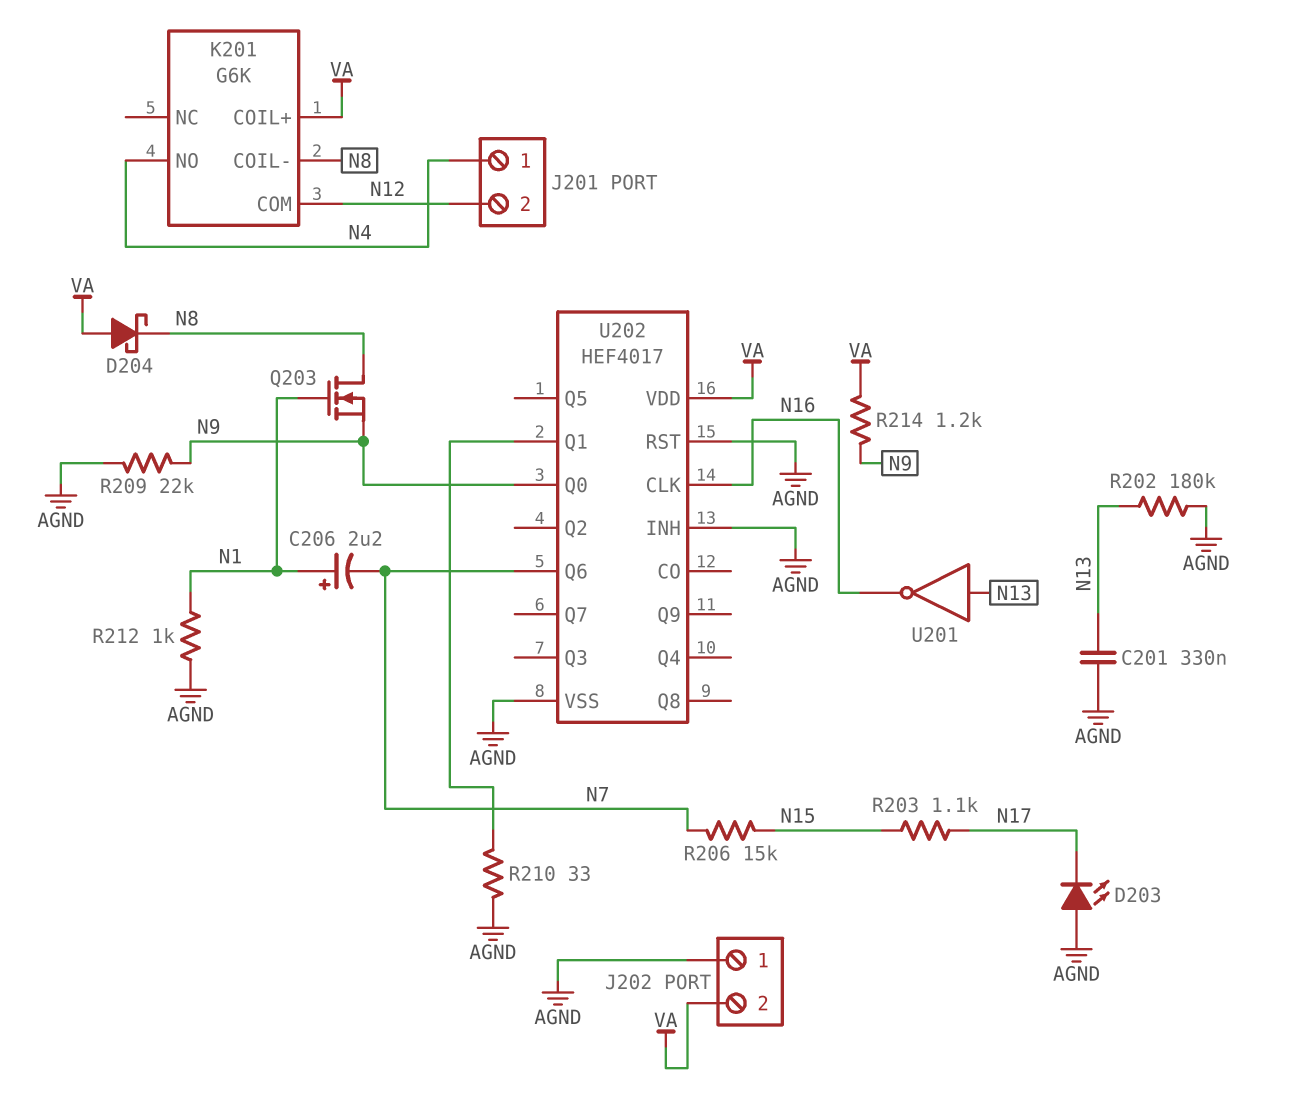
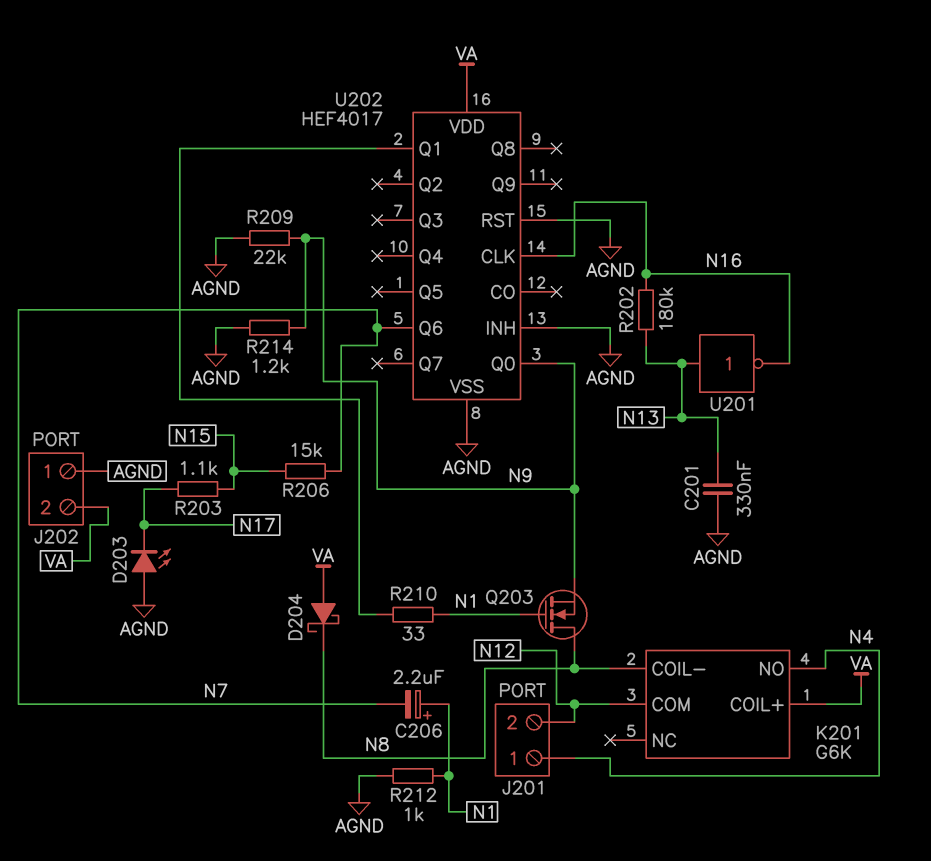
R202: 180k (AGND, N13) -> 180k (N13, N16)
R210: 33 (AGND, U202/Q1) -> 33 (N1, U202/Q1)
R214: 1.2k (N9, VA) -> 1.2k (AGND, N9)

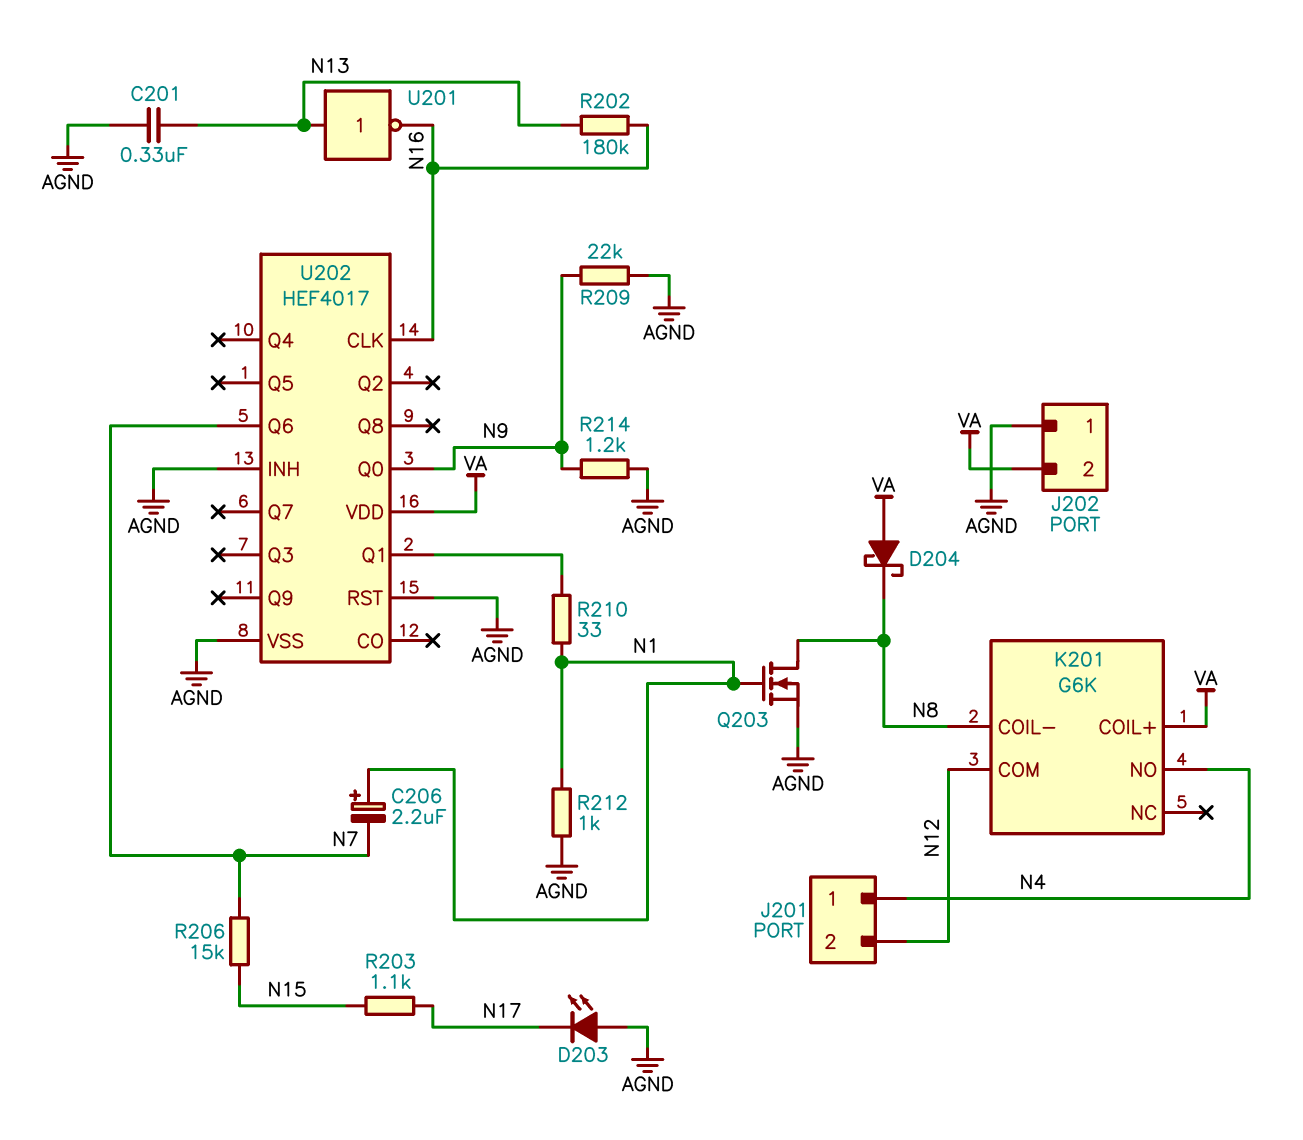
Q203: NMOS (G N1, D N8, S N9) -> NMOS (G N1, D N8, S AGND)

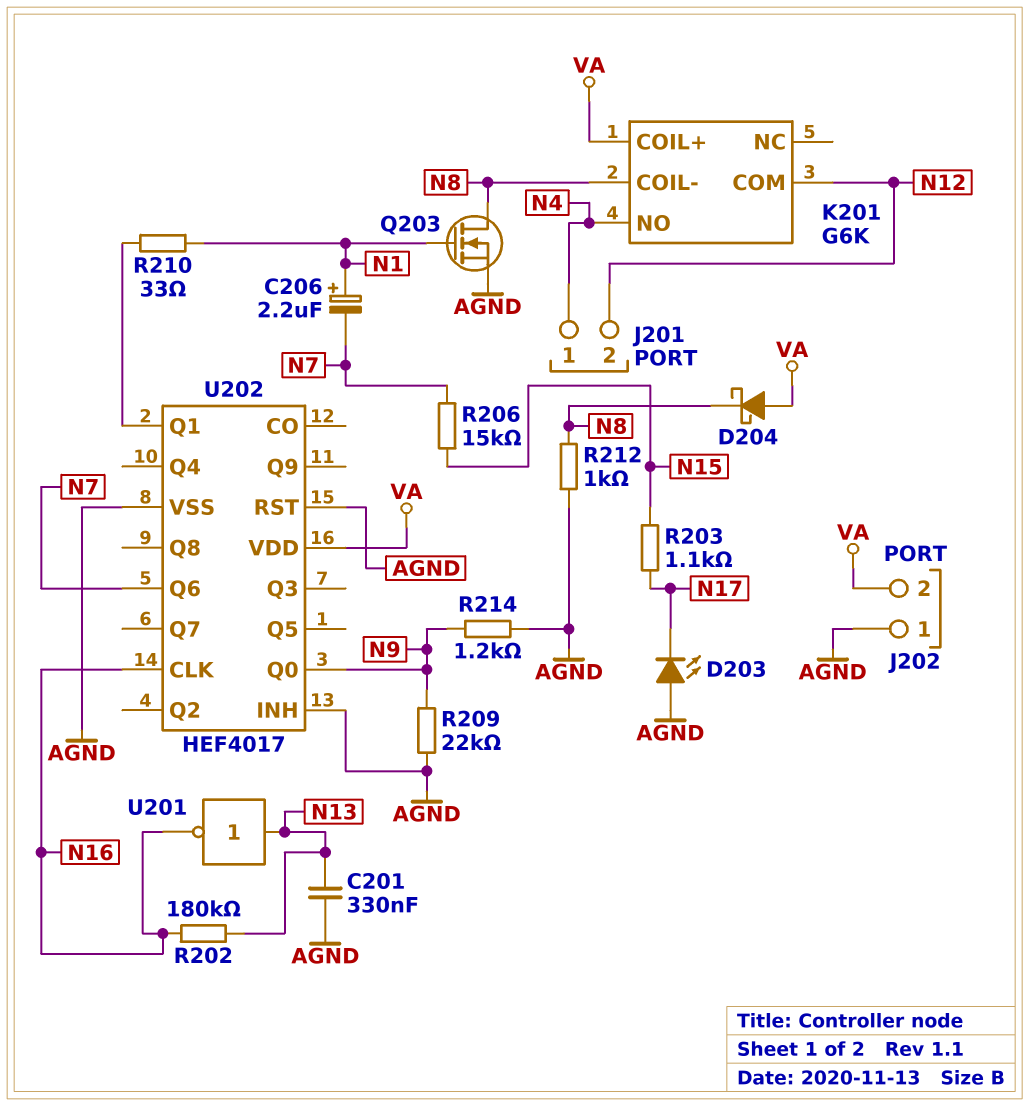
R212: 1k (AGND, N1) -> 1k (AGND, N8)

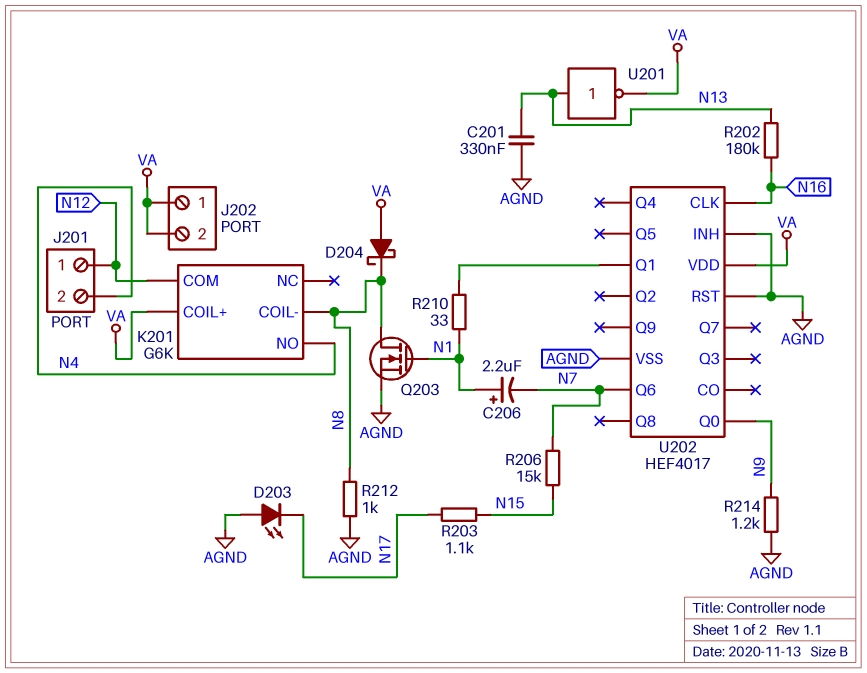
J201 pin 1: N4 -> N12
J201 pin 2: N12 -> N4
J202 pin 1: AGND -> VA
R209: 22k (AGND, N9) -> none
U201: NOT (in N13, out N16) -> NOT (in N13, out VA)

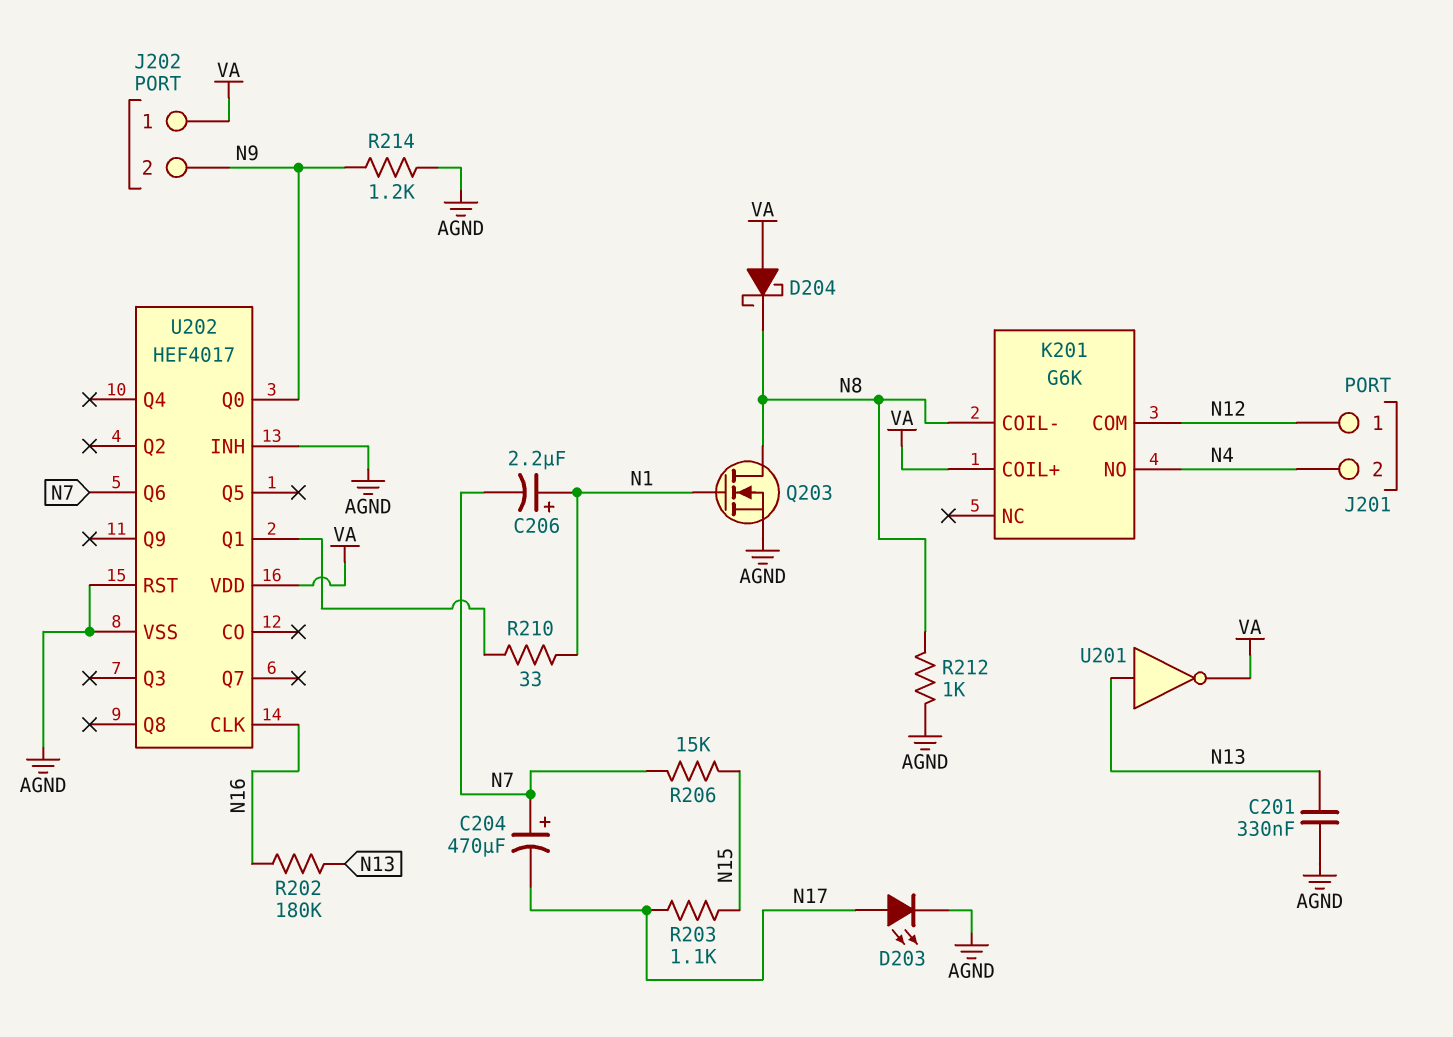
C204: none -> 470uF (plus N7, minus N17)
D203: LED (A AGND, K N17) -> LED (A N17, K AGND)
J202 pin 2: VA -> N9

